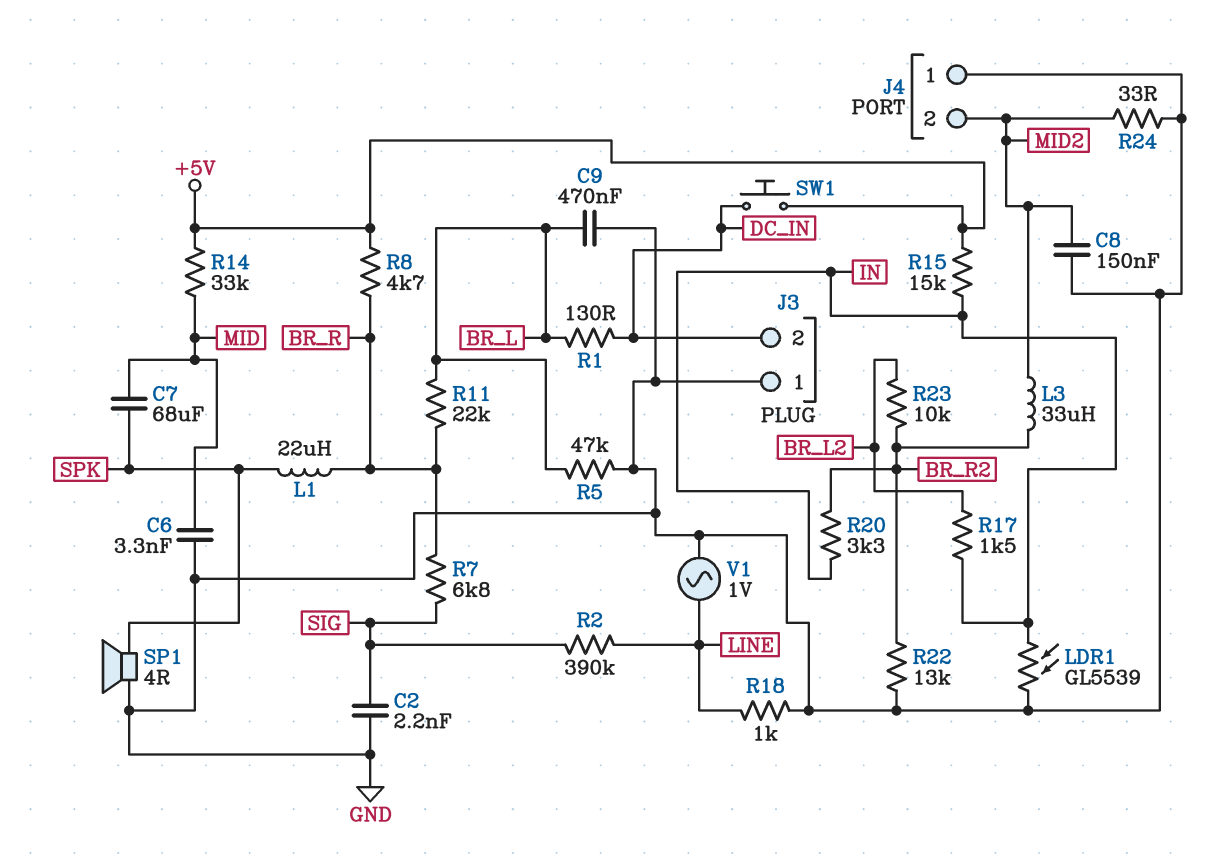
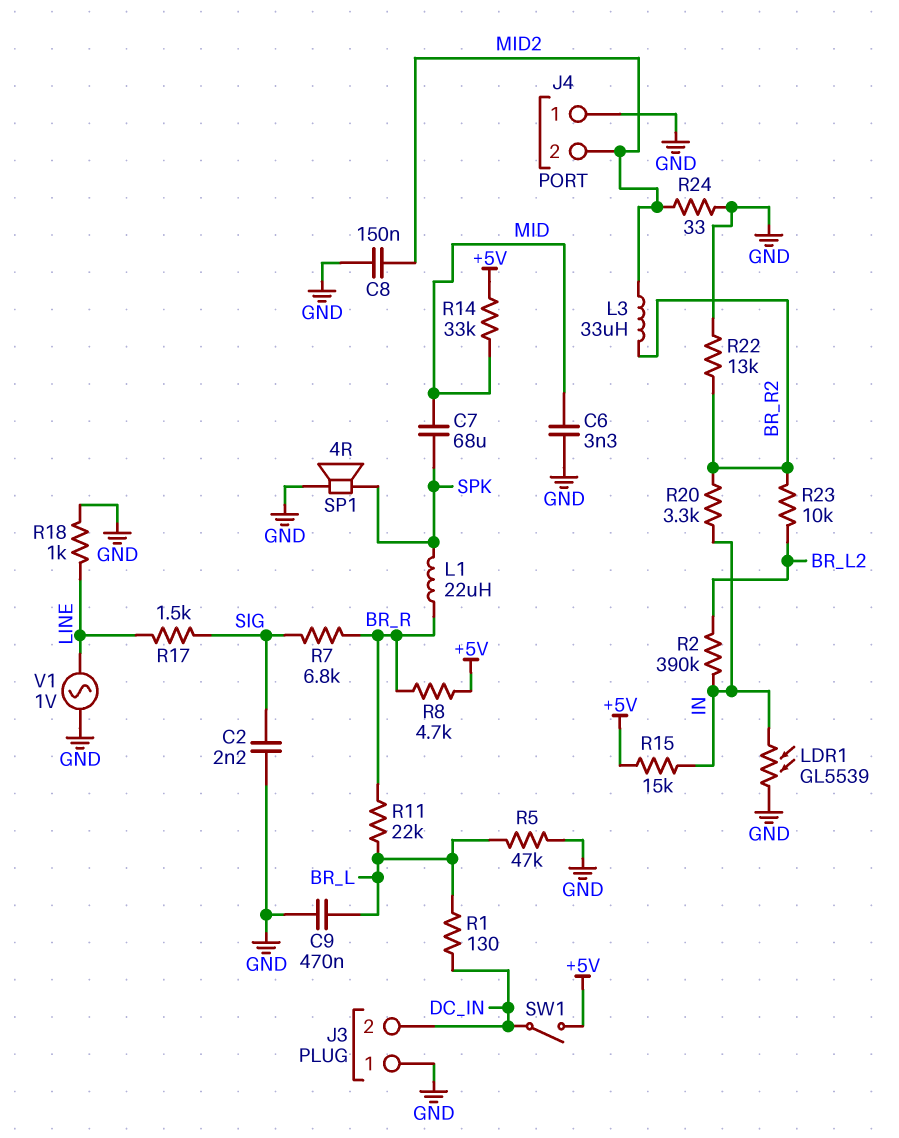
R2: 390k (LINE, SIG) -> 390k (BR_L2, IN)
R17: 1.5k (BR_L2, IN) -> 1.5k (LINE, SIG)
SW1: button (+5V, DC_IN) -> switch (+5V, DC_IN)

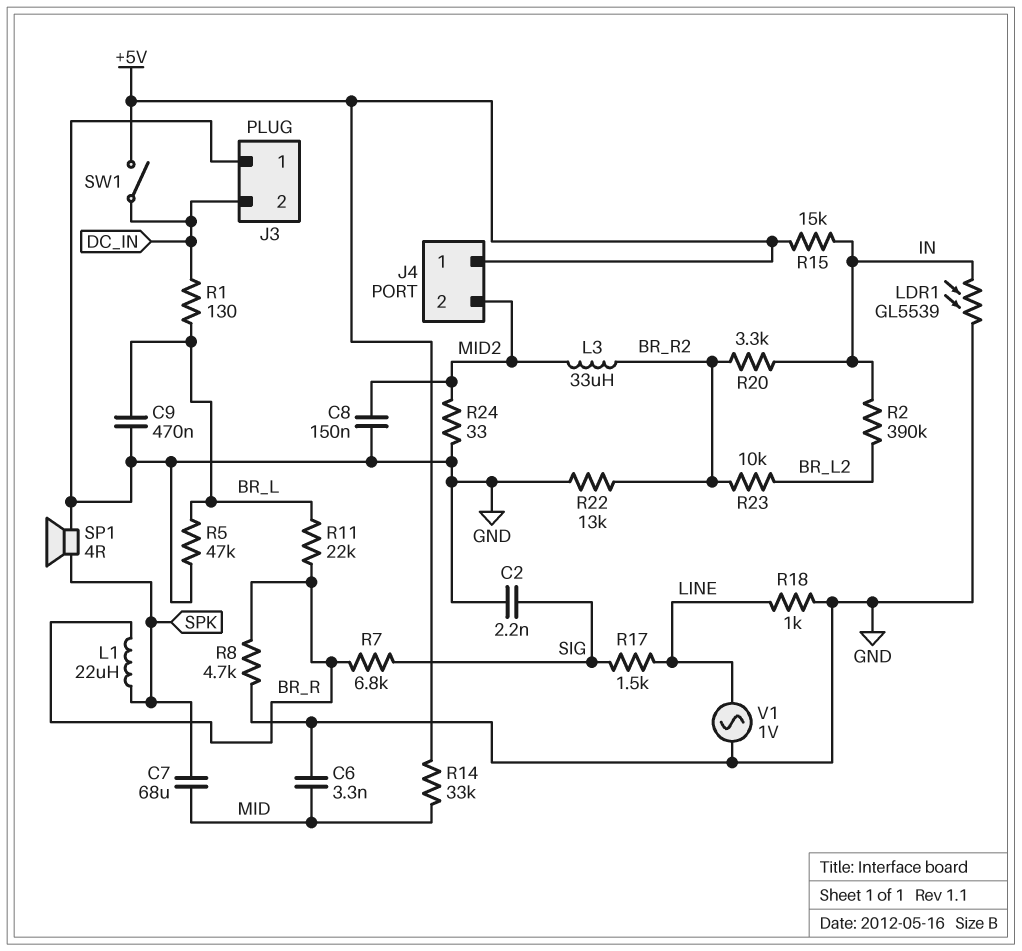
J4 pin 1: GND -> +5V
R8: 4.7k (+5V, BR_R) -> 4.7k (BR_R, GND)

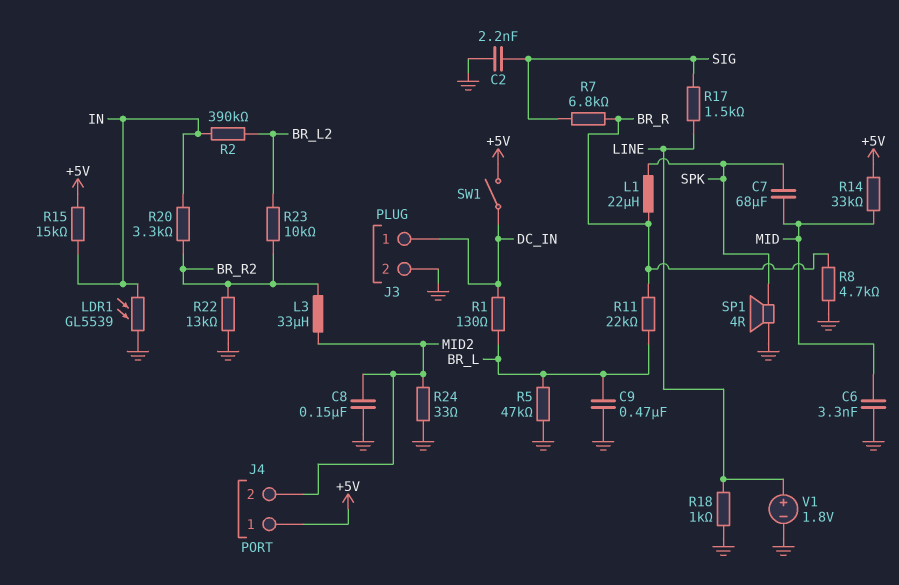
J3 pin 1: GND -> DC_IN
J3 pin 2: DC_IN -> GND
V1: AC 1V (GND, LINE) -> 1.8V (plus LINE, minus GND)

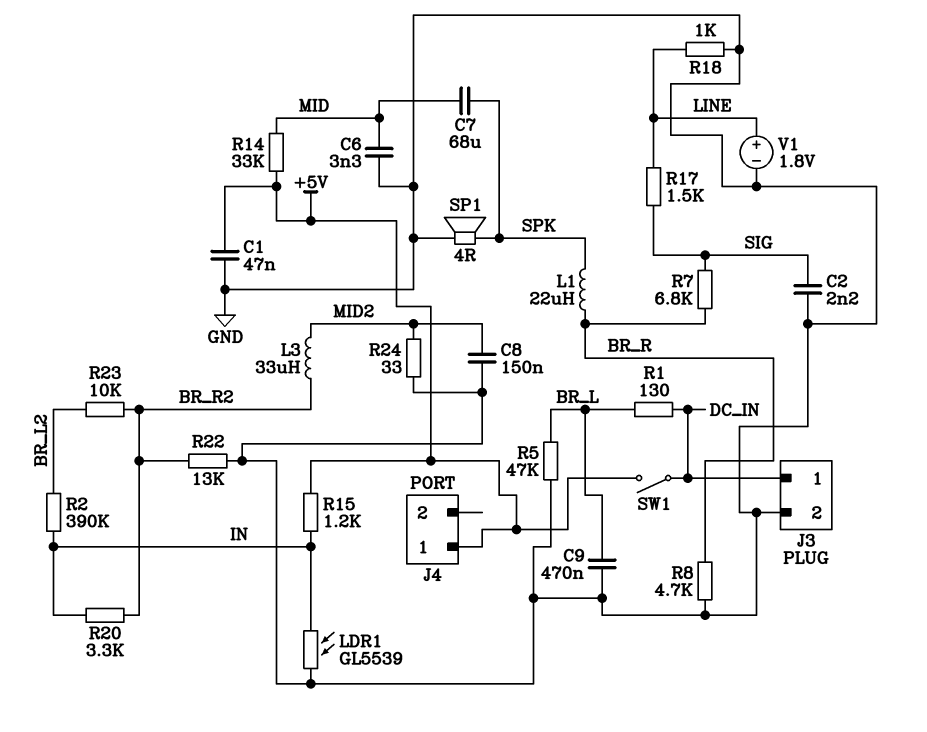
C1: none -> 47nF (+5V, GND)
J4 pin 2: MID2 -> none
R11: 22k (BR_L, BR_R) -> none
R15: 15k (+5V, IN) -> 1.2k (+5V, IN)

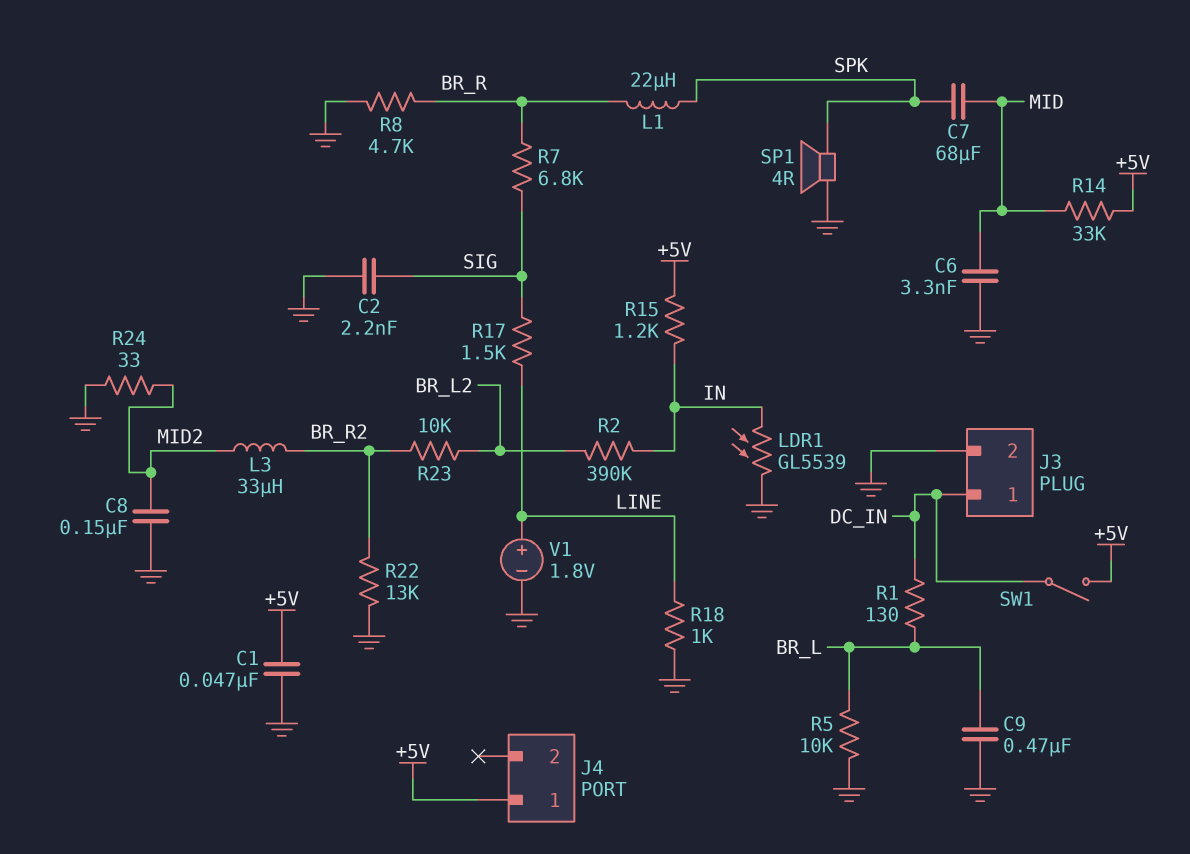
R5: 47k (BR_L, GND) -> 10k (BR_L, GND)
R20: 3.3k (BR_R2, IN) -> none

